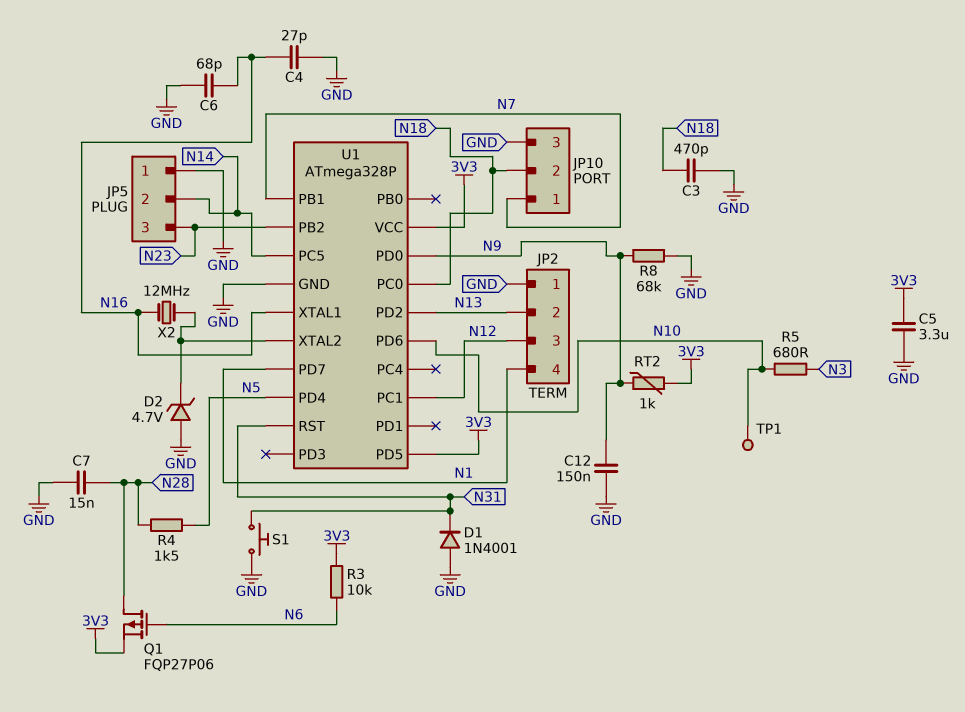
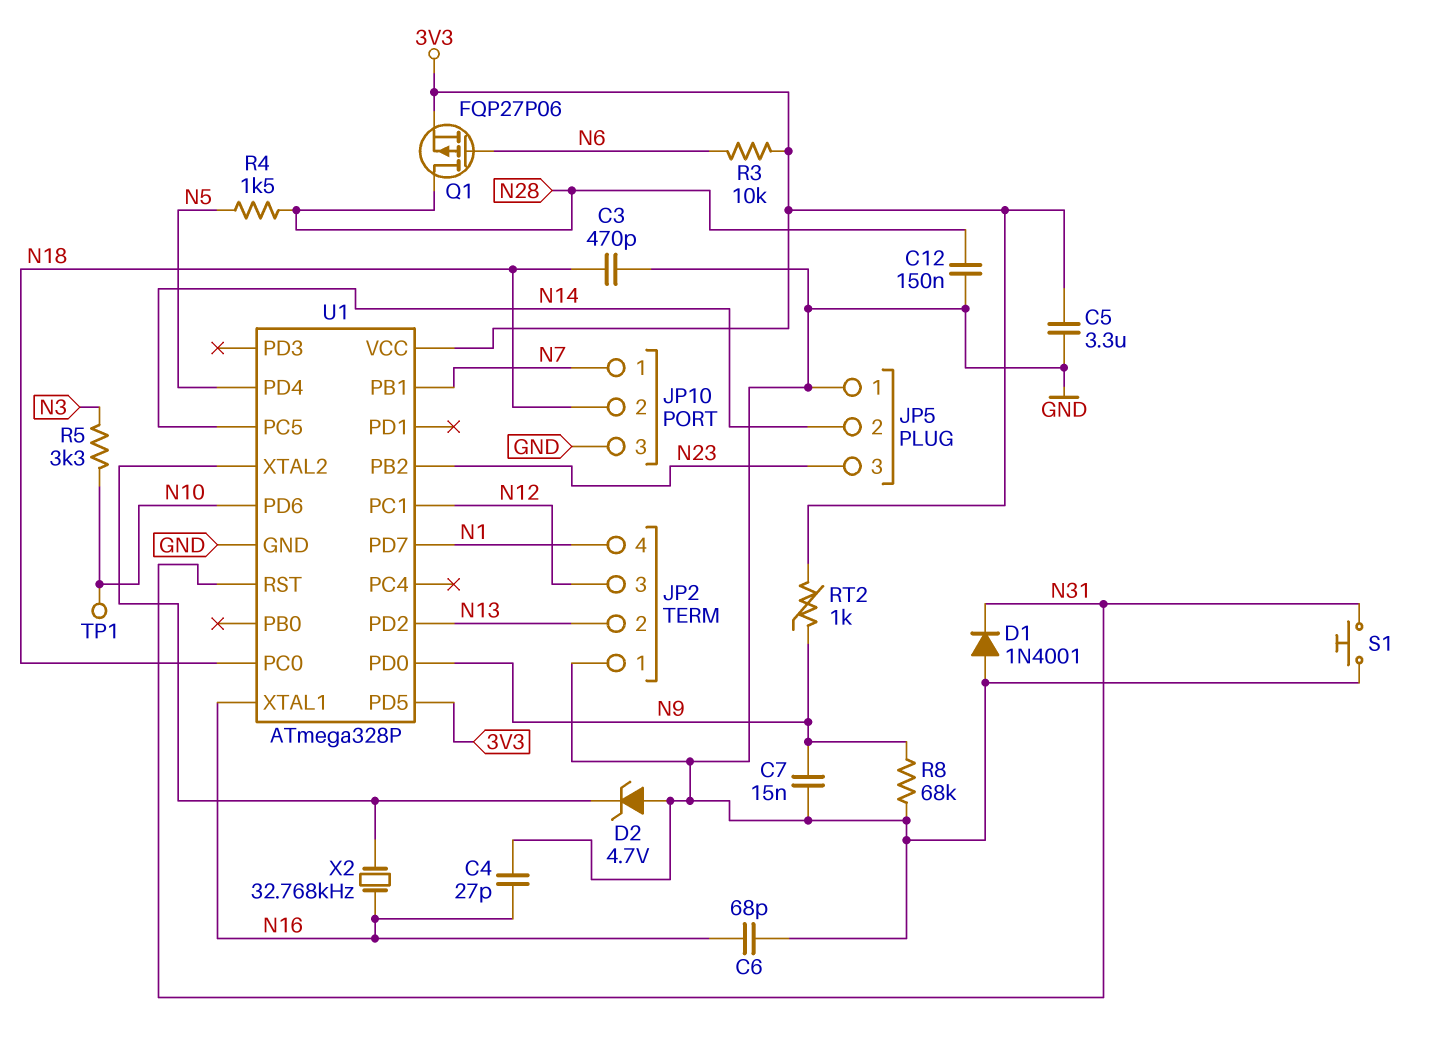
C7: 15nF (GND, N28) -> 15nF (GND, N9)
C12: 150nF (GND, N9) -> 150nF (GND, N28)
R5: 680 (N3, N10) -> 3.3k (N3, N10)
X2: 12MHz (N16, U1/XTAL2) -> 32.768kHz (N16, U1/XTAL2)

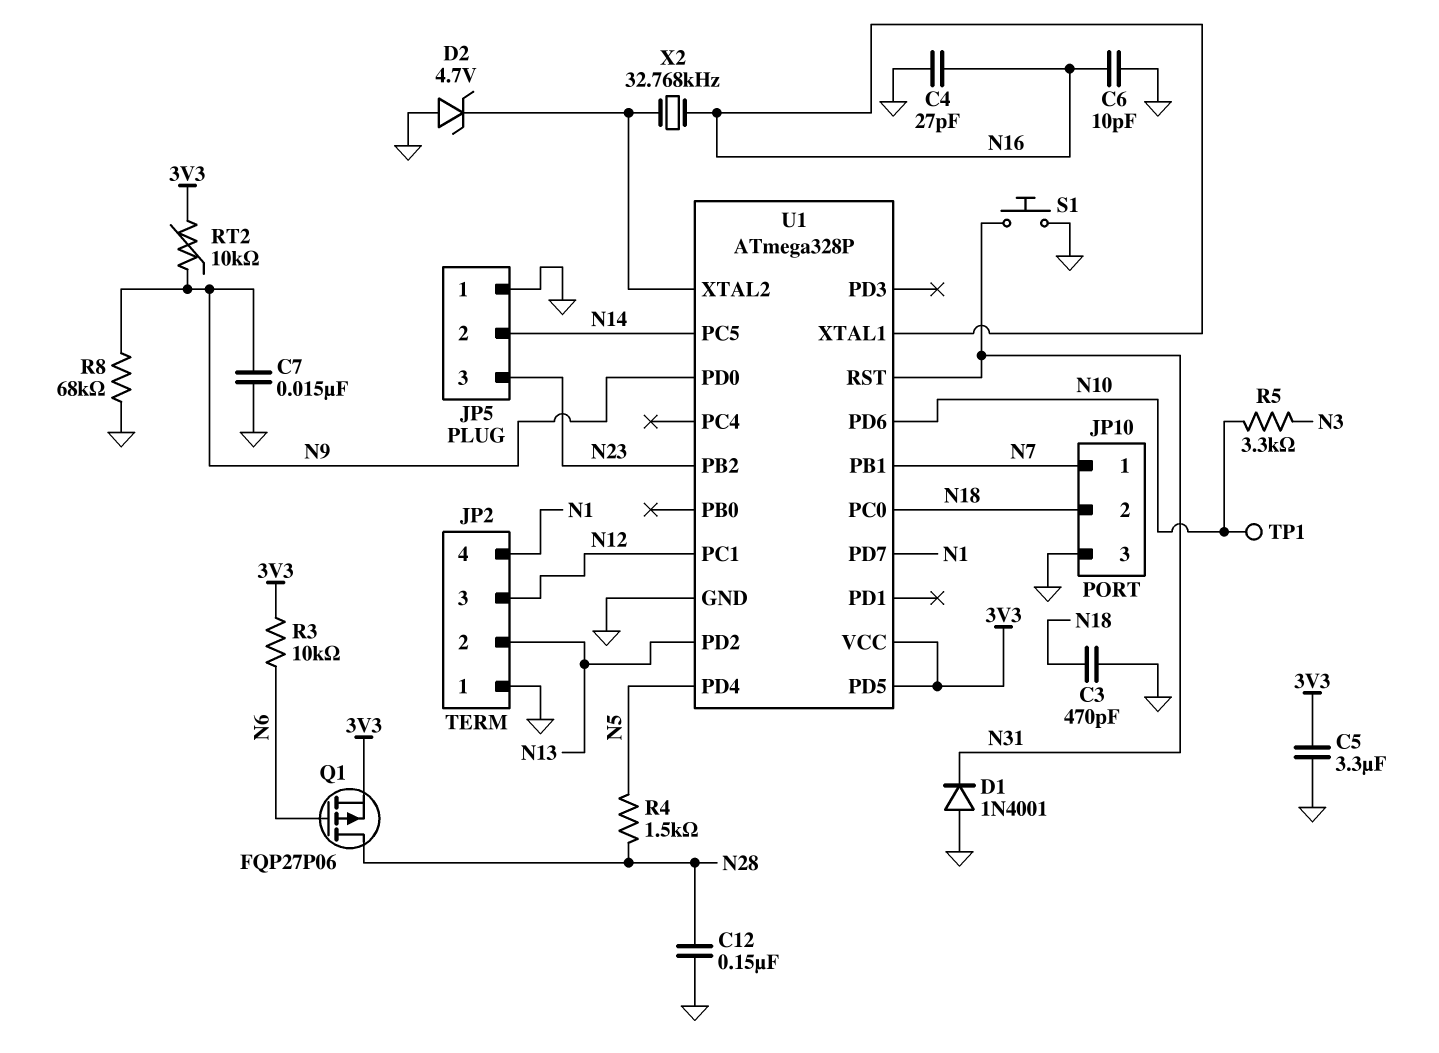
C6: 68pF (GND, N16) -> 10pF (GND, N16)
RT2: 1k (3V3, N9) -> 10k (3V3, N9)

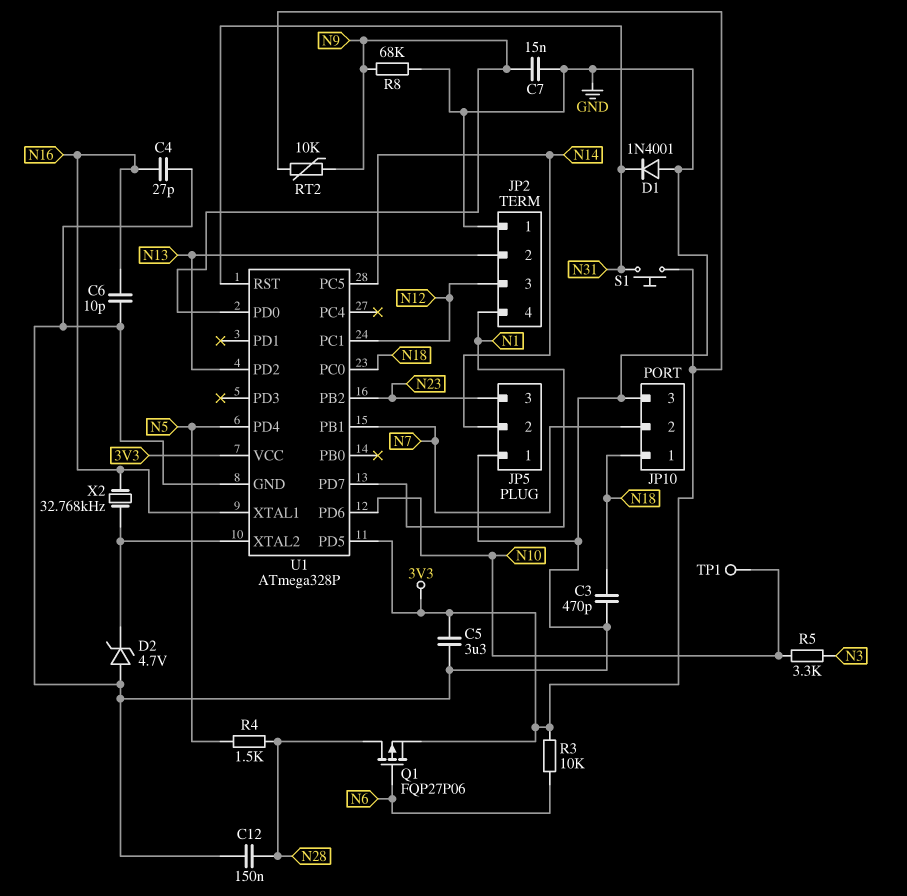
JP10 pin 1: N7 -> N18
JP10 pin 2: N18 -> N7
S1: button (GND, N31) -> button (3V3, N31)

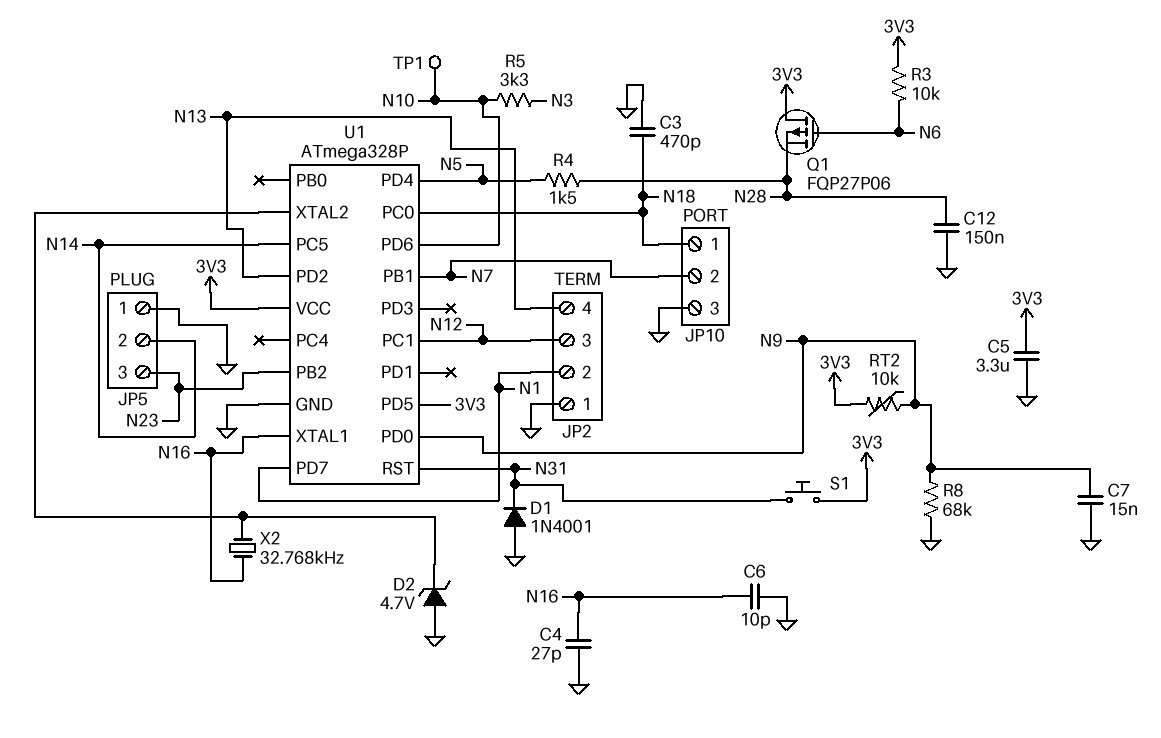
JP2 pin 2: N13 -> N1
JP2 pin 4: N1 -> N13
Q1: PMOS FQP27P06 (G N6, D N28, S 3V3) -> PMOS FQP27P06 (G N6, D 3V3, S N28)

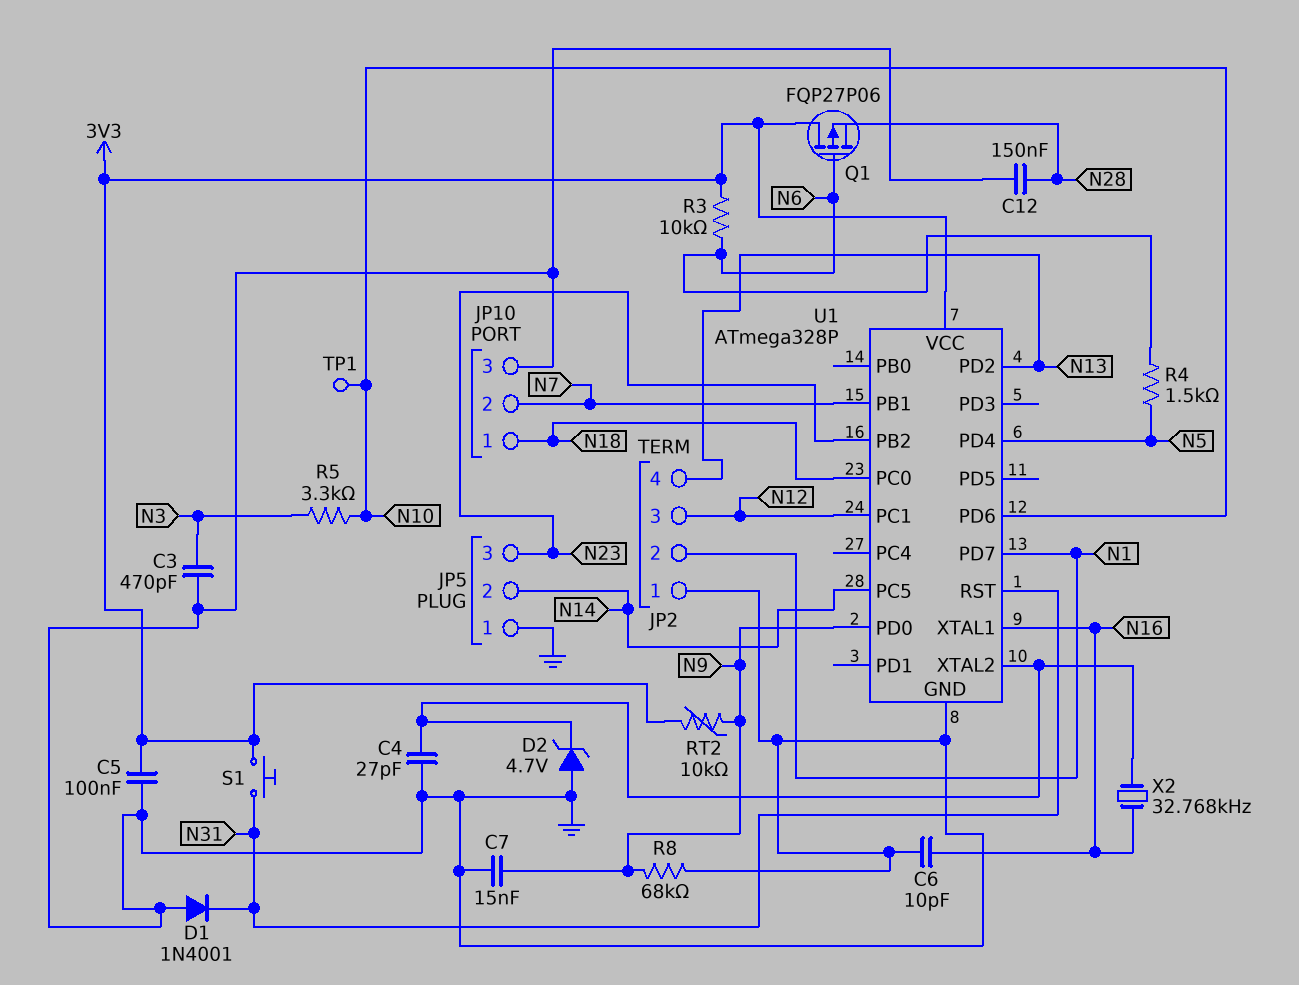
C3: 470pF (GND, N18) -> 470pF (GND, N3)
C4: 27pF (GND, N16) -> 27pF (GND, U1/XTAL2)
C5: 3.3uF (3V3, GND) -> 100nF (3V3, GND)
R4: 1.5k (N5, N28) -> 1.5k (N5, N6)
U1 pin PD5: 3V3 -> none

